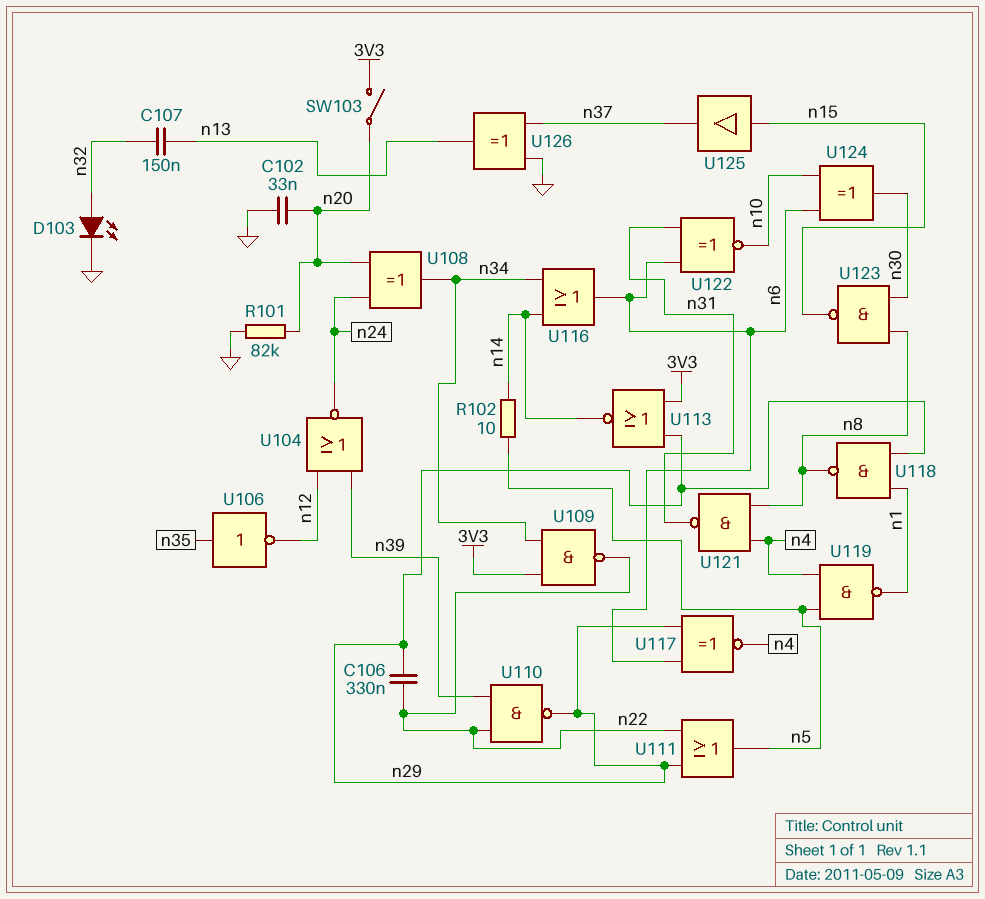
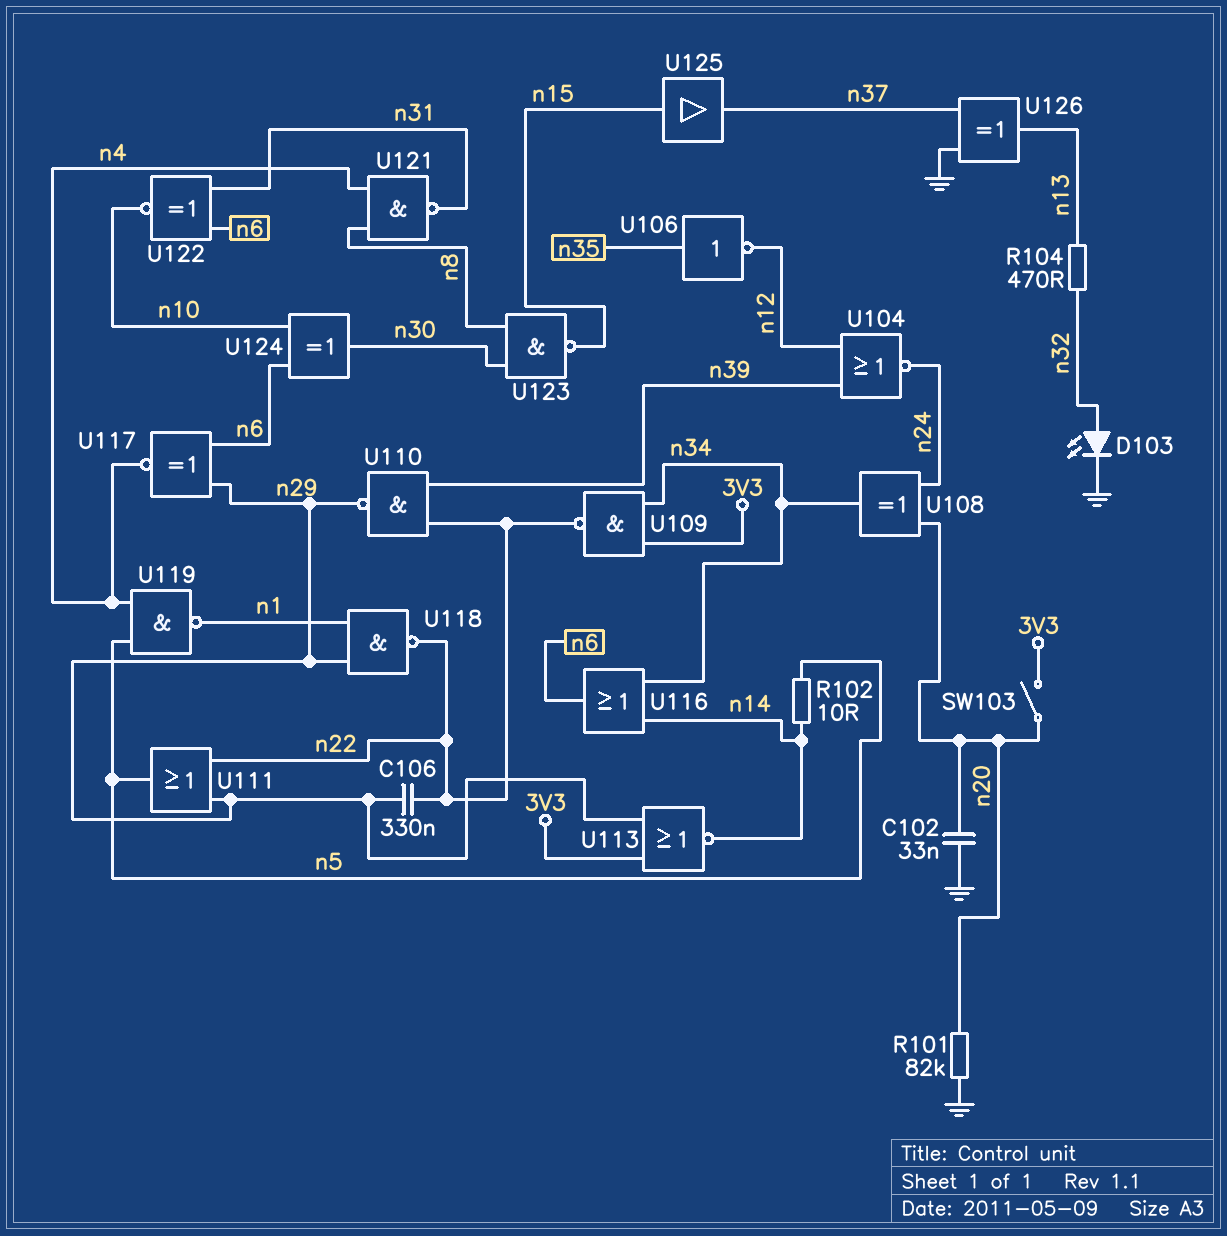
C107: 150nF (n13, n32) -> none
R104: none -> 470 (n13, n32)
U118: NAND (in n1, in n29, out n8) -> NAND (in n1, in n29, out n22)

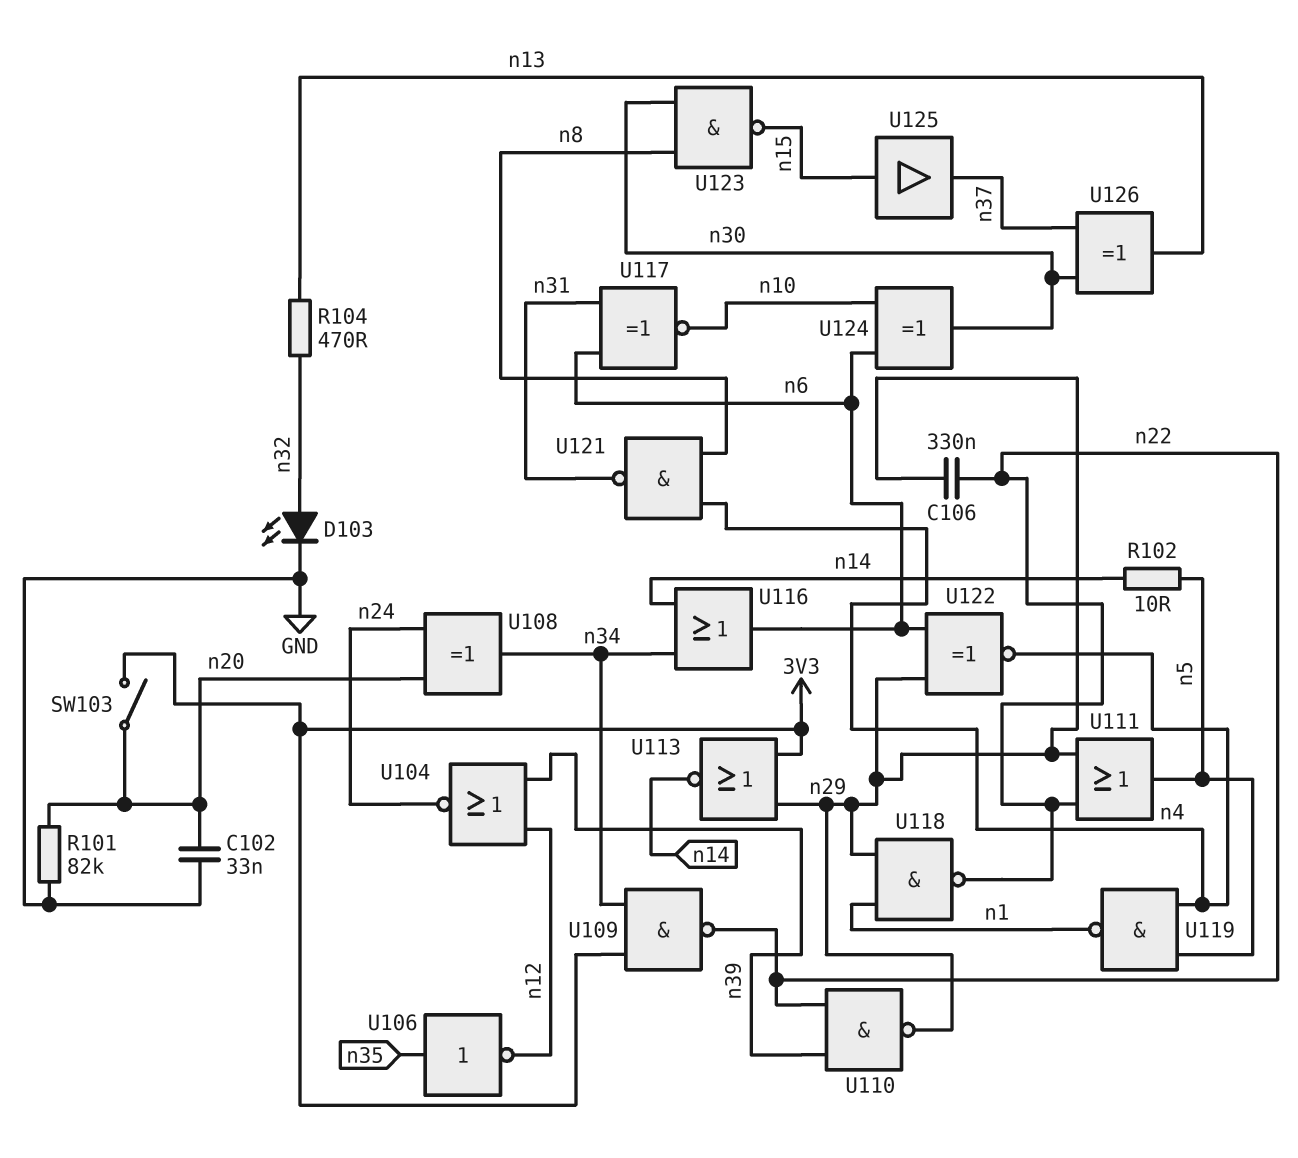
U117: XNOR (in n6, in n29, out n4) -> XNOR (in n6, in n31, out n10)
U122: XNOR (in n6, in n31, out n10) -> XNOR (in n6, in n29, out n4)
U126: XOR (in GND, in n37, out n13) -> XOR (in n30, in n37, out n13)

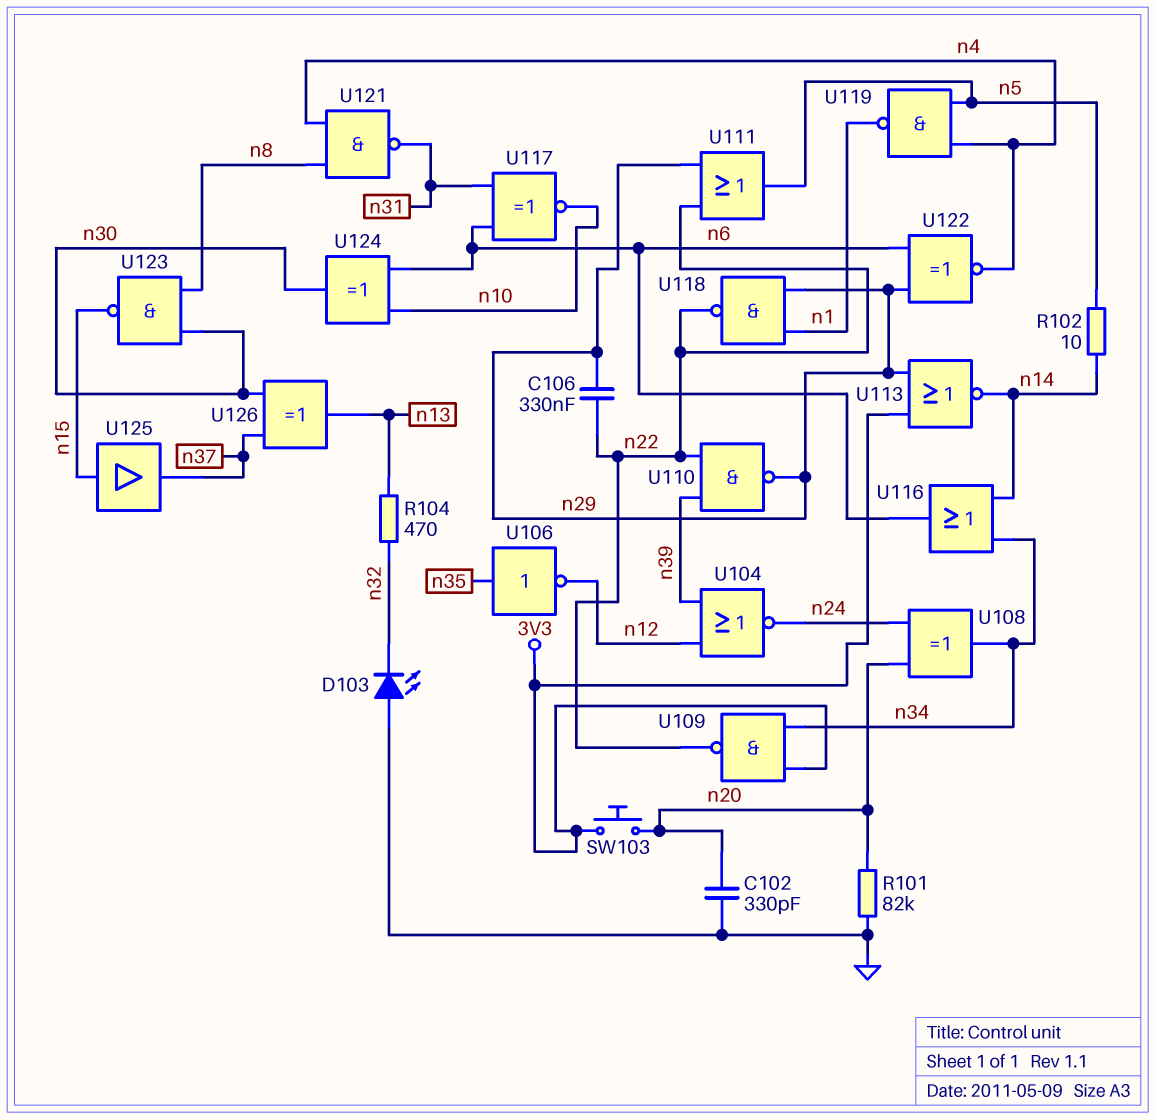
C102: 33nF (GND, n20) -> 330pF (GND, n20)
D103: LED (A n32, K GND) -> LED (A GND, K n32)
SW103: switch (3V3, n20) -> button (3V3, n20)

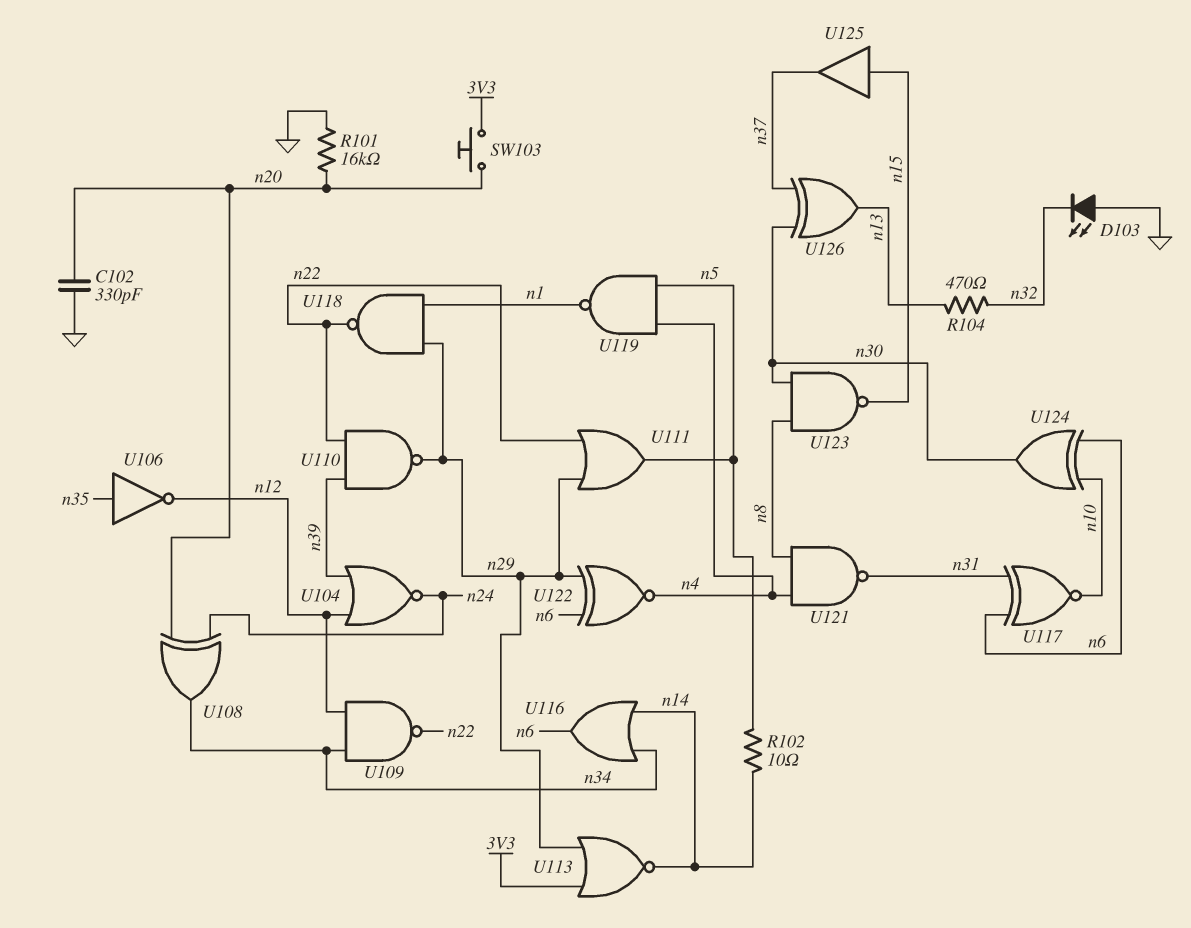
C106: 330nF (n22, n29) -> none
R101: 82k (GND, n20) -> 16k (GND, n20)
U109: NAND (in 3V3, in n34, out n22) -> NAND (in n12, in n34, out n22)

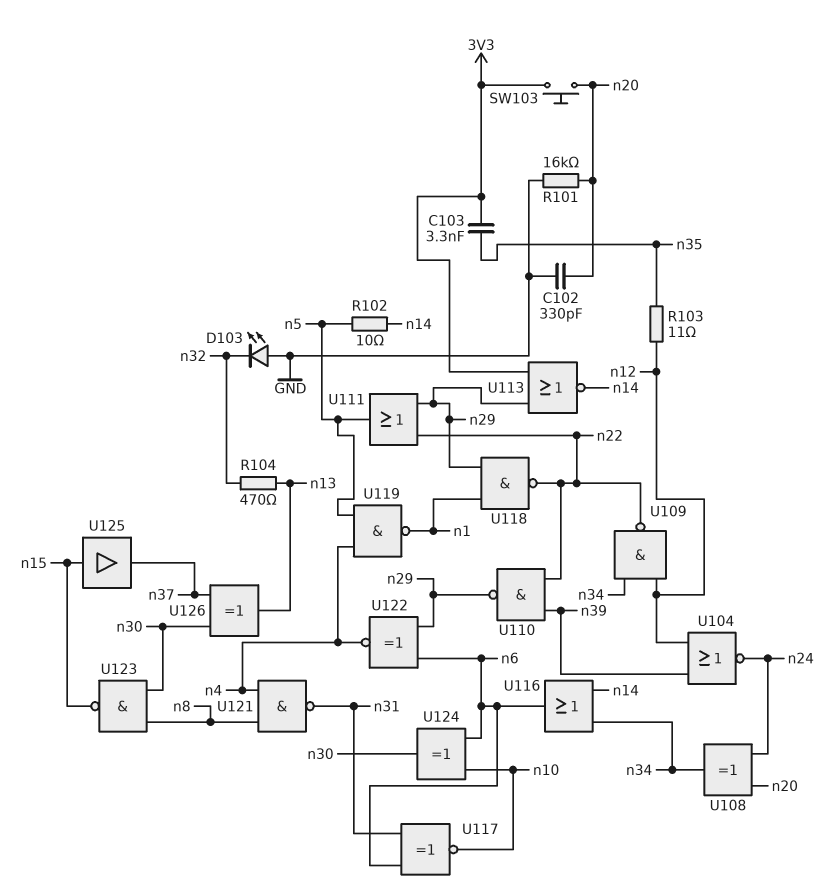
C103: none -> 3.3nF (3V3, n35)
R103: none -> 11 (n12, n35)
U106: NOT (in n35, out n12) -> none

